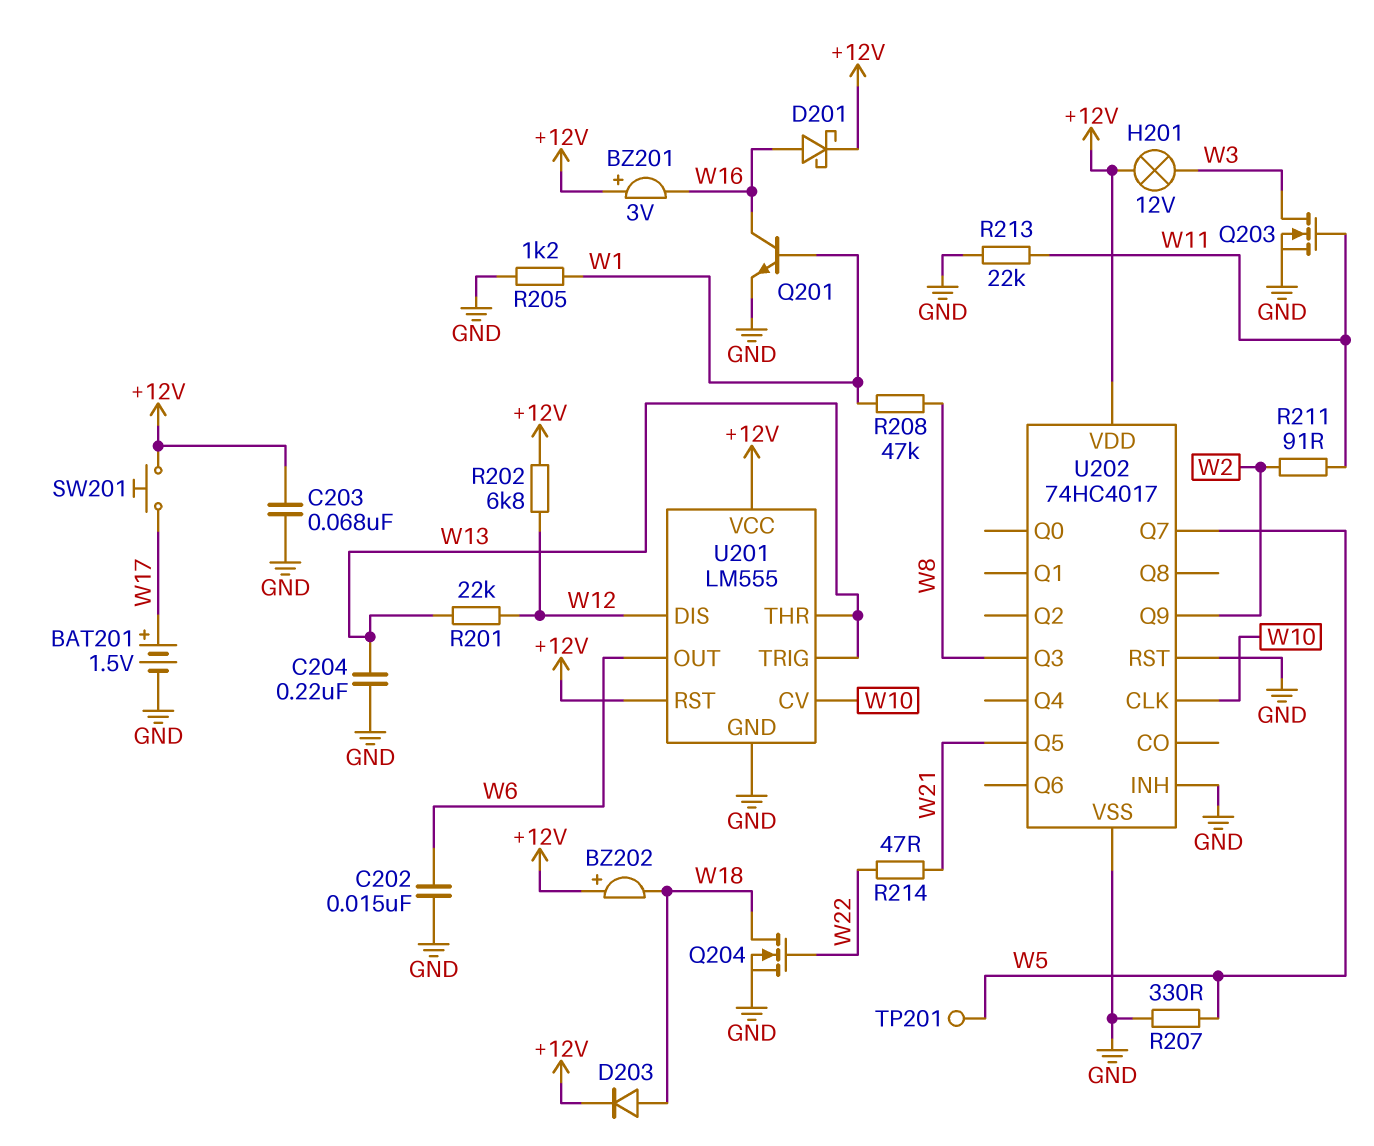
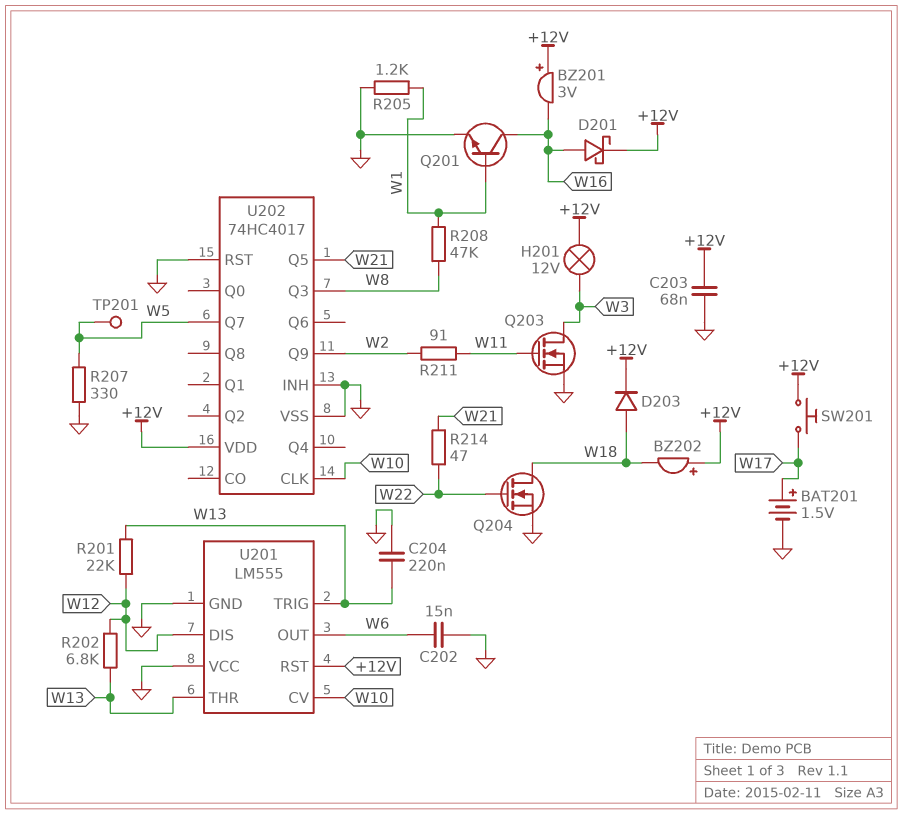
R202: 6.8k (+12V, W12) -> 6.8k (W12, W13)
R213: 22k (GND, W11) -> none
U201 pin VCC: +12V -> GND

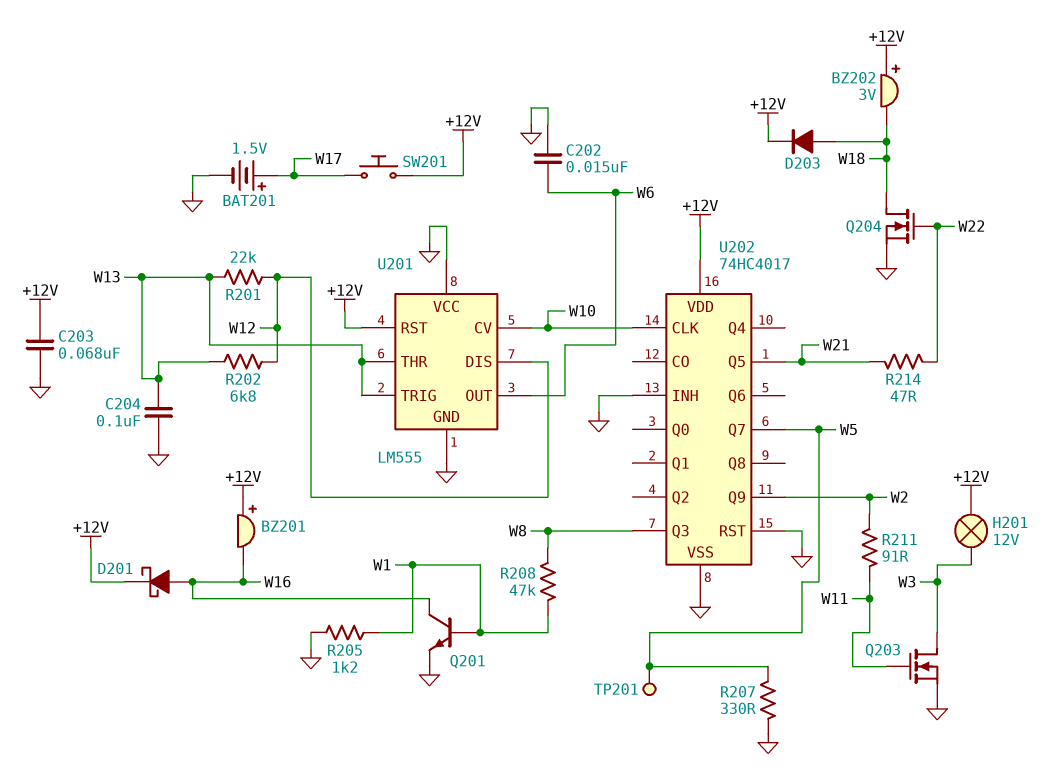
BZ201: buzzer 3V (plus +12V, minus W16) -> buzzer (plus +12V, minus W16)
BZ202: buzzer (plus +12V, minus W18) -> buzzer 3V (plus +12V, minus W18)
C204: 220nF (GND, W13) -> 100nF (GND, W13)

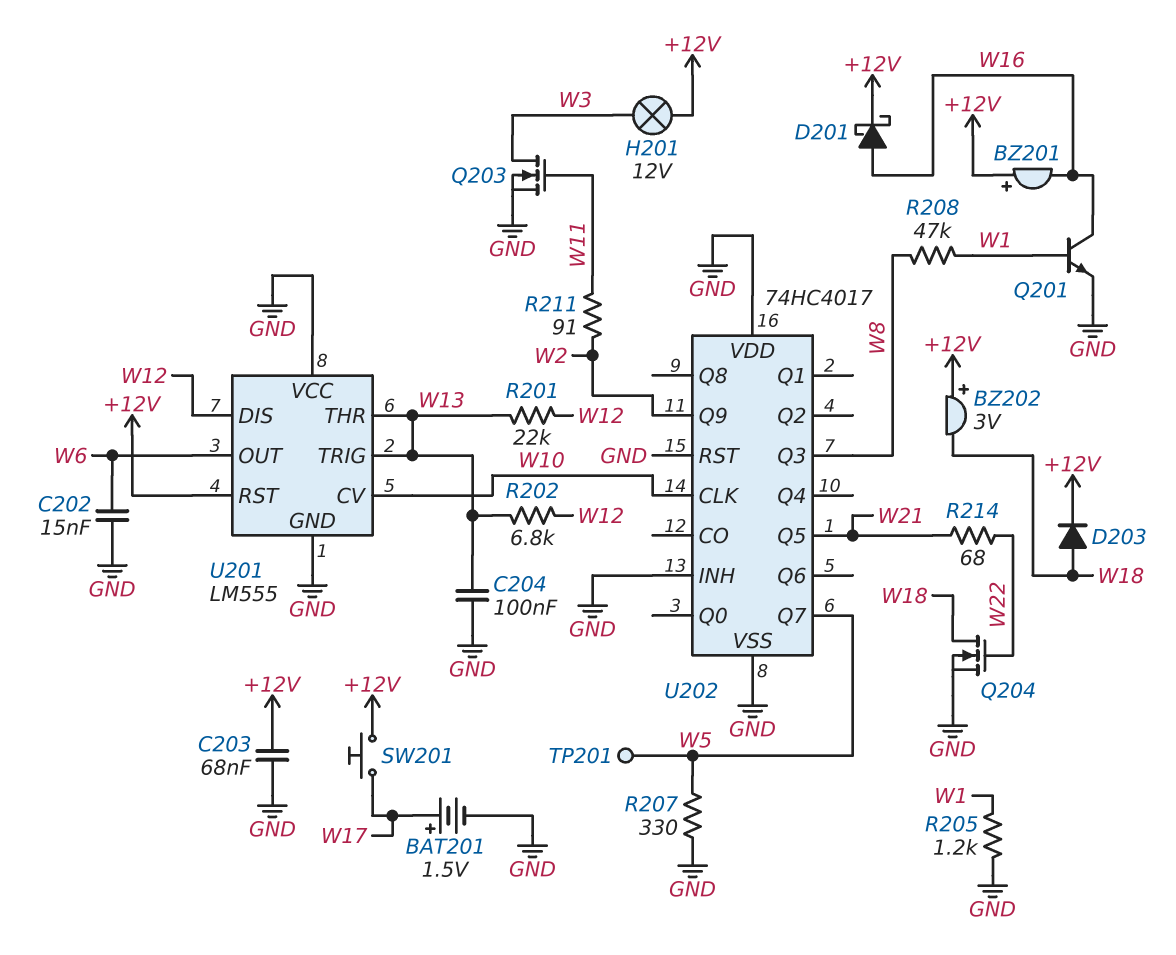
R214: 47 (W21, W22) -> 68 (W21, W22)
U202 pin VDD: +12V -> GND

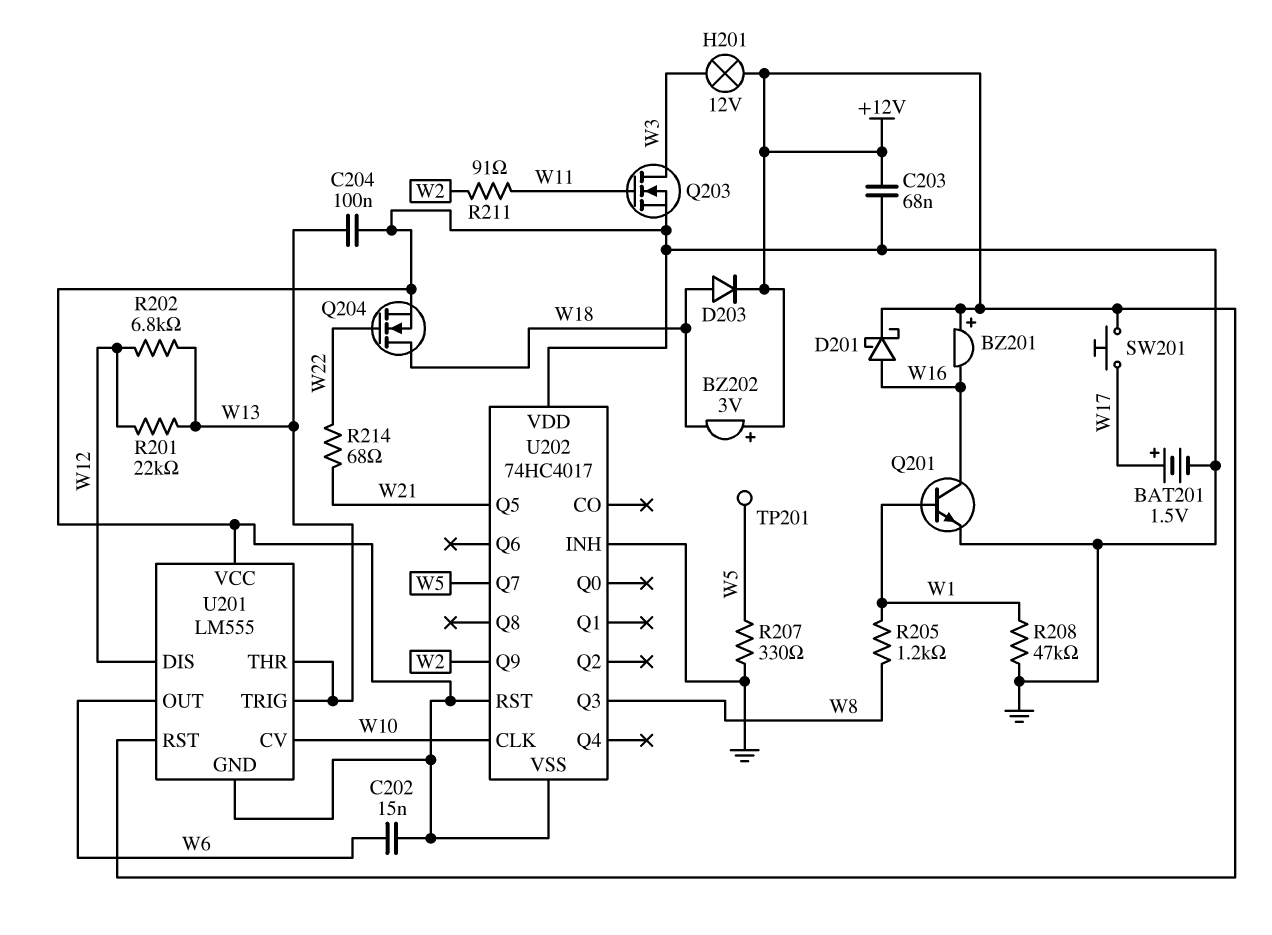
R205: 1.2k (GND, W1) -> 1.2k (W1, W8)
R208: 47k (W1, W8) -> 47k (GND, W1)

